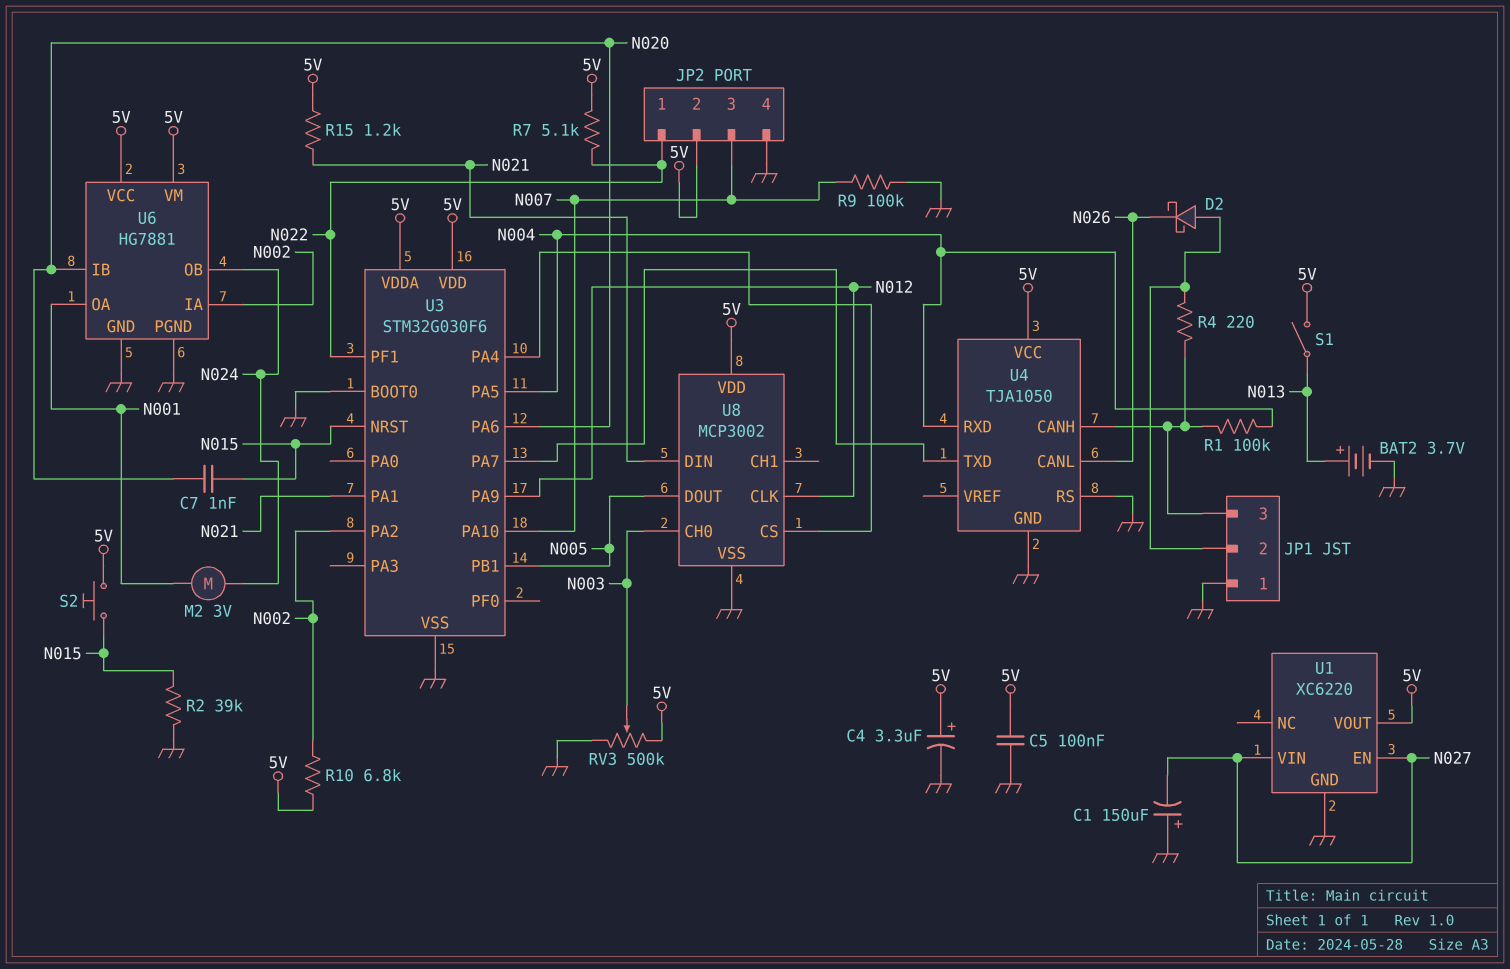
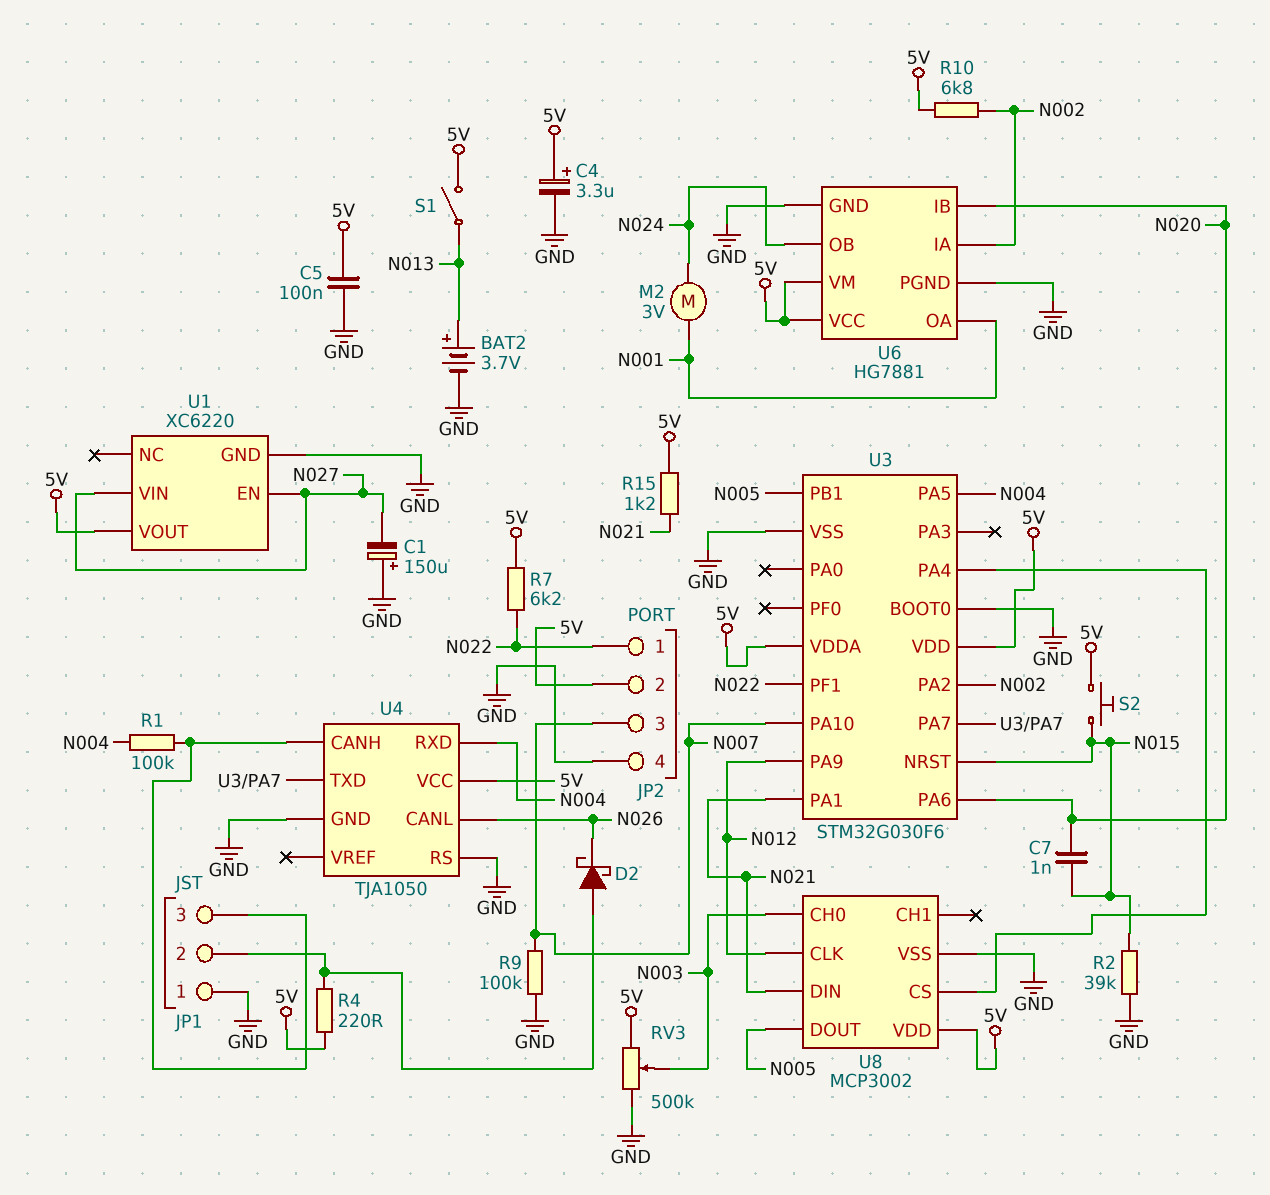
R4: 220 (JP1/2, JP1/3) -> 220 (5V, JP1/2)
R7: 5.1k (5V, N022) -> 6.2k (5V, N022)

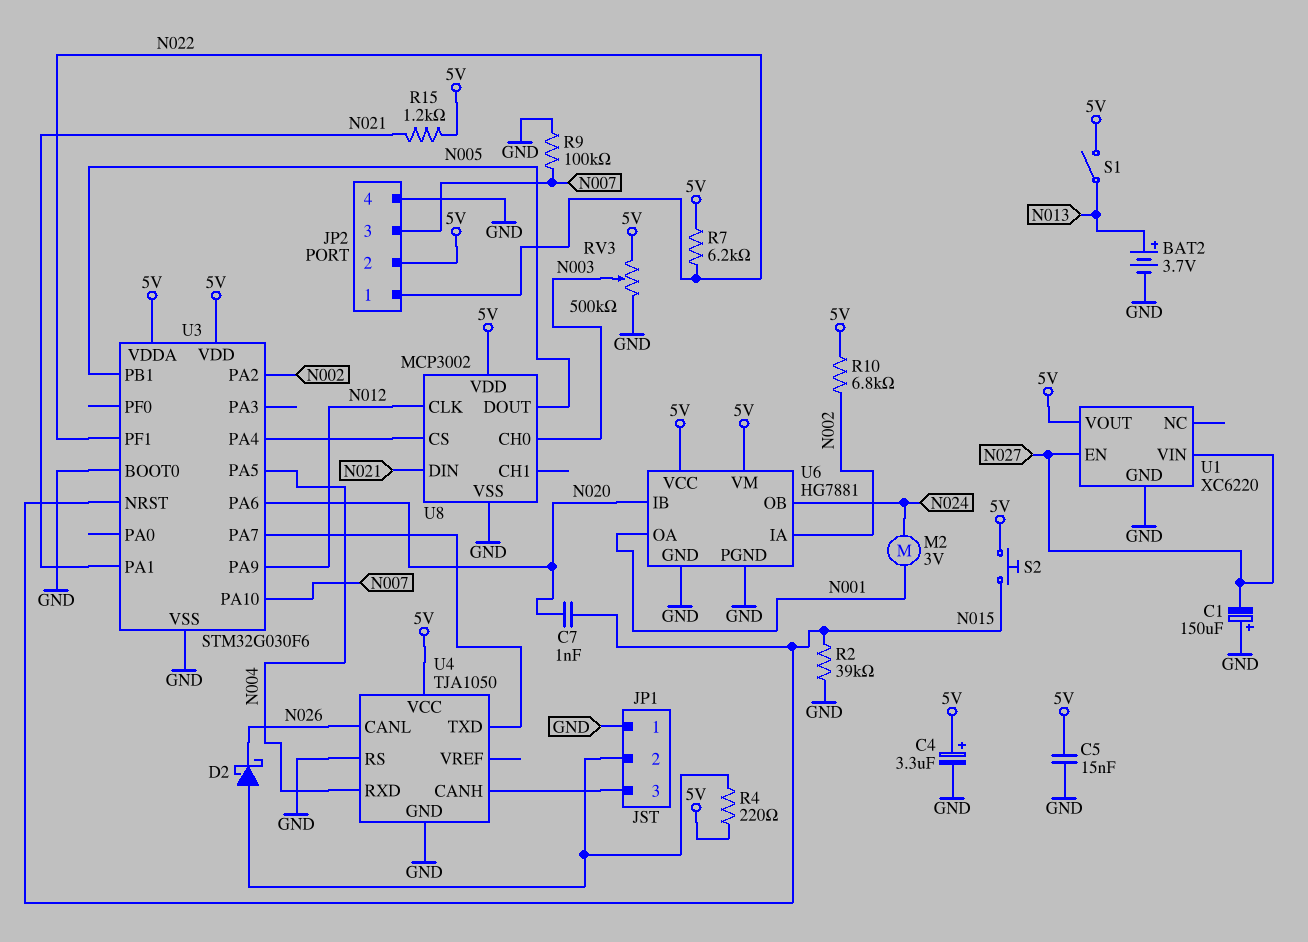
C5: 100nF (5V, GND) -> 15nF (5V, GND)
R1: 100k (JP1/3, N004) -> none

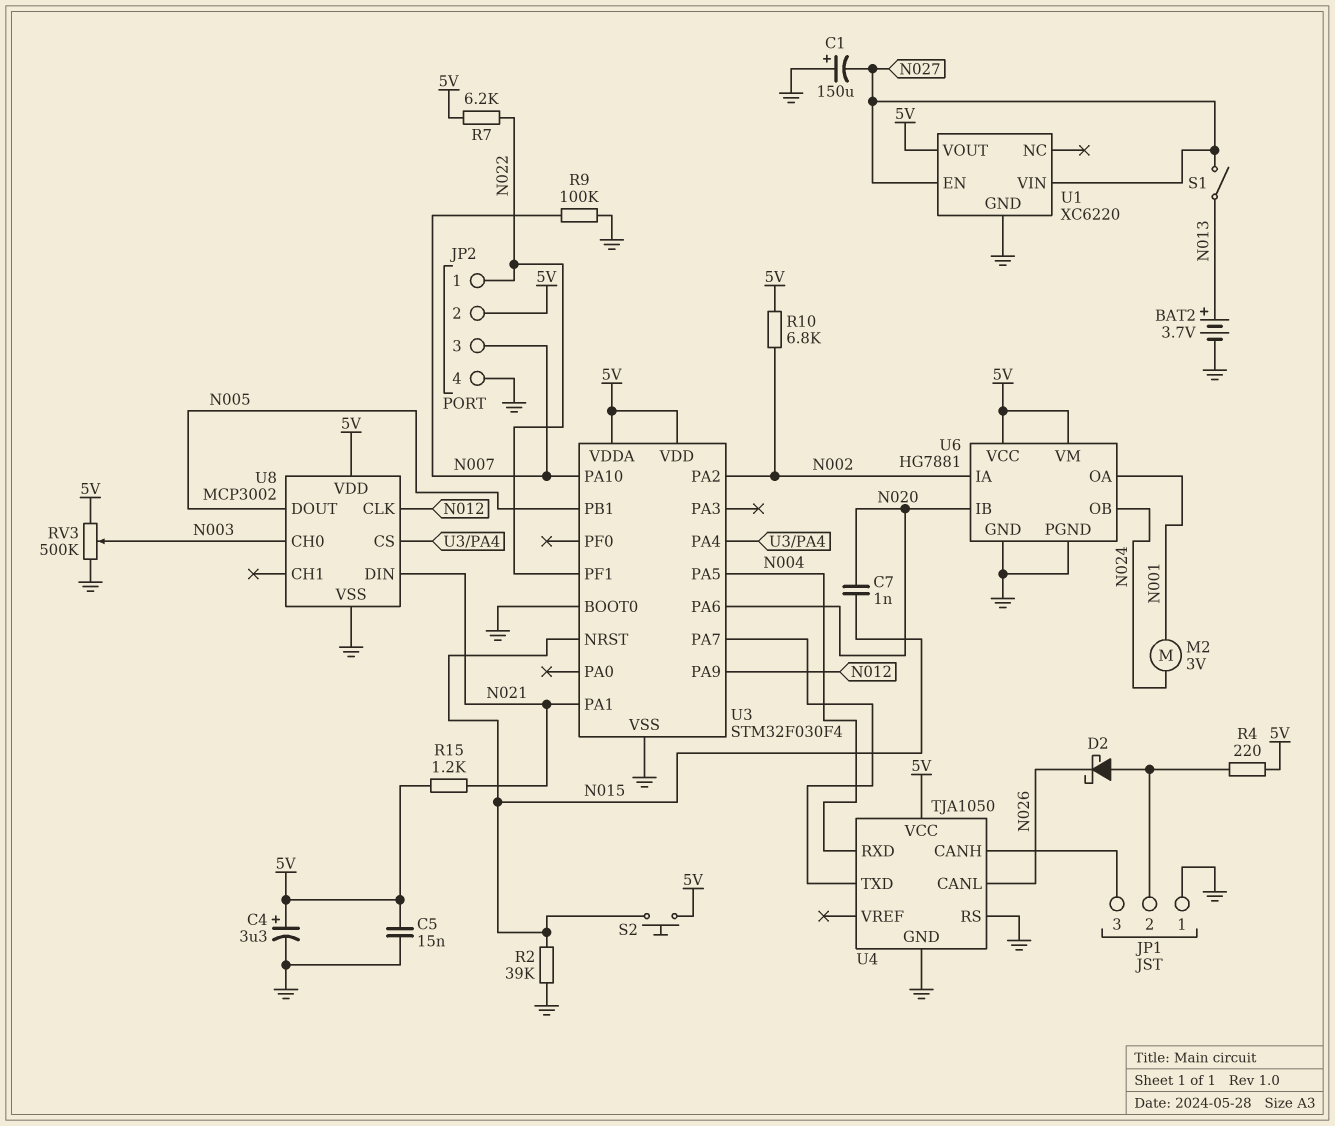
S1: switch (5V, N013) -> switch (N013, N027)
U3: STM32G030F6 -> STM32F030F4

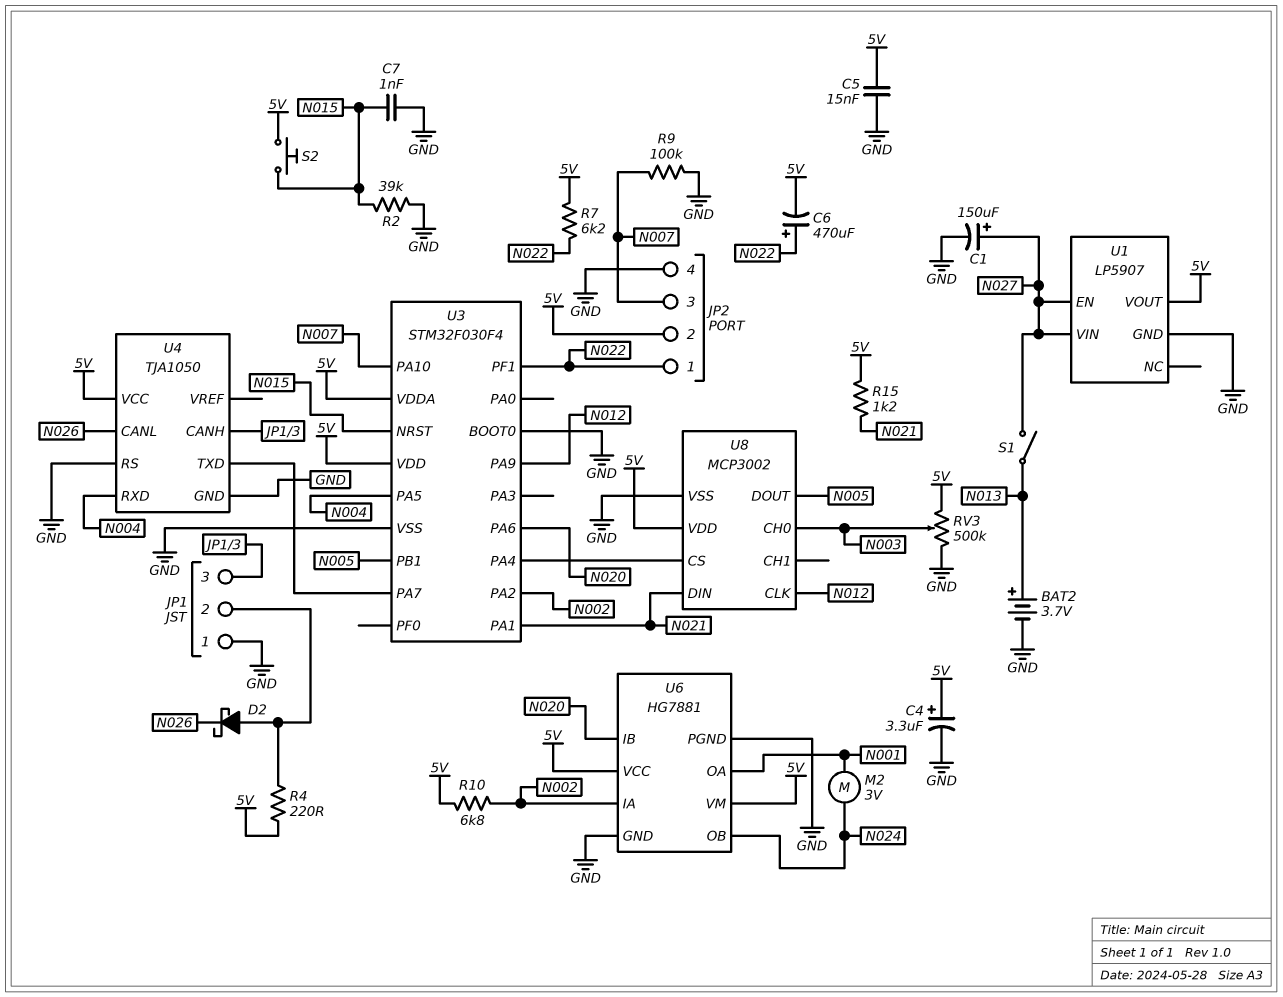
C1: 150uF (plus GND, minus N027) -> 150uF (plus N027, minus GND)
C6: none -> 470uF (plus N022, minus 5V)
C7: 1nF (N015, N020) -> 1nF (GND, N015)
U1: XC6220 -> LP5907

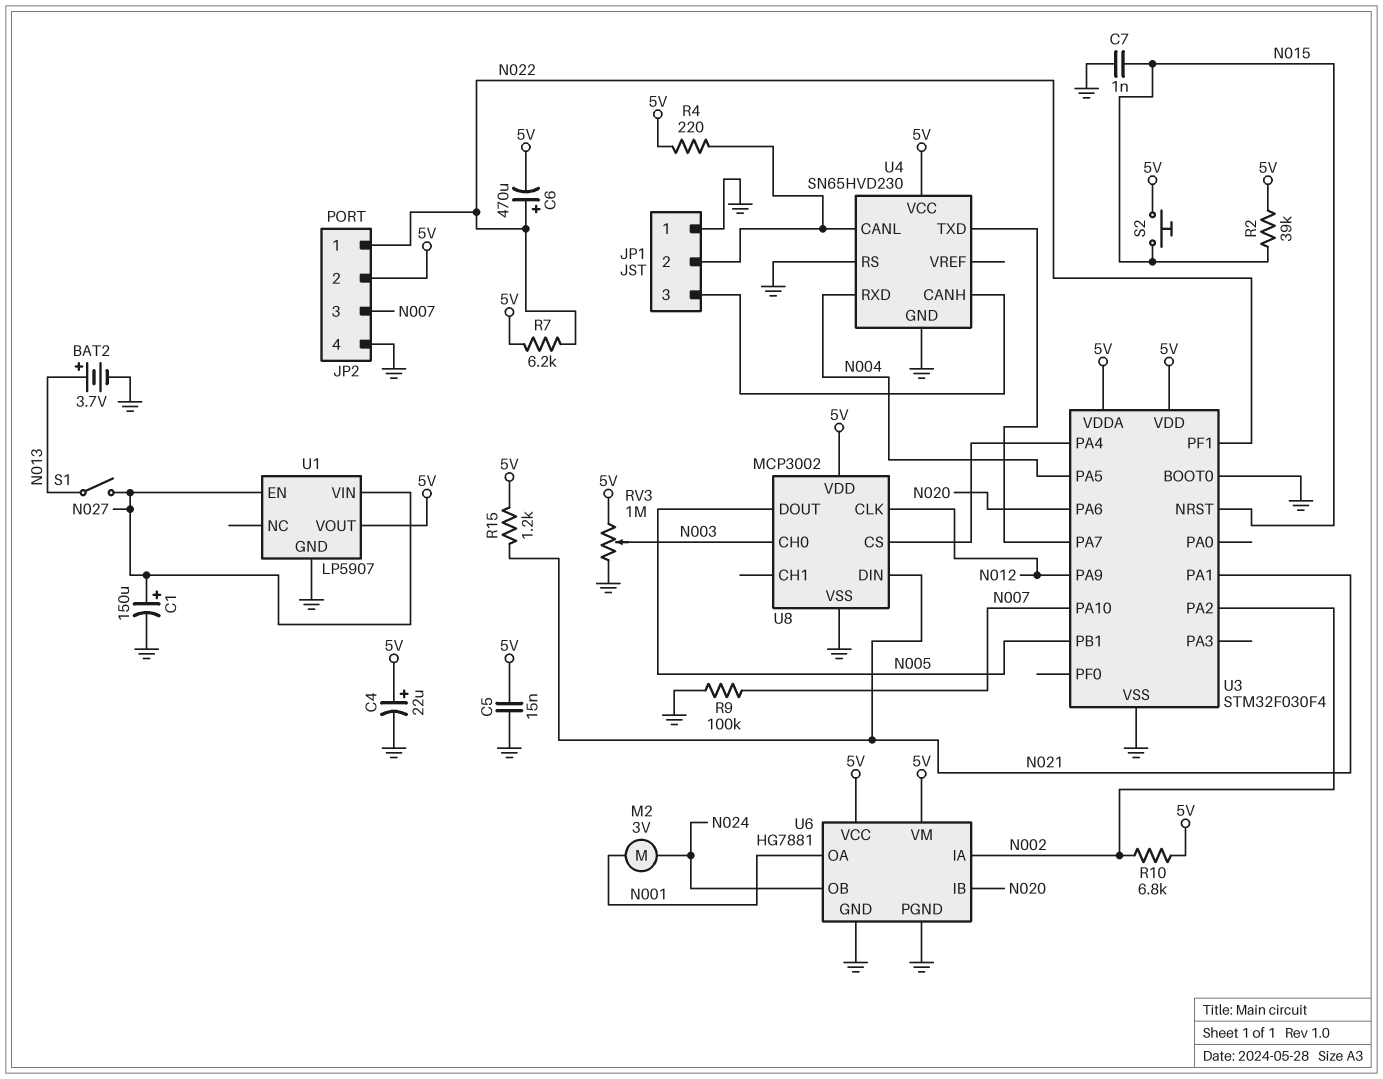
C4: 3.3uF (plus 5V, minus GND) -> 22uF (plus 5V, minus GND)
D2: schottky (A JP1/2, K N026) -> none
R2: 39k (GND, N015) -> 39k (5V, N015)
RV3: 500k (5V, GND, wiper N003) -> 1M (5V, GND, wiper N003)
U4: TJA1050 -> SN65HVD230
U4 pin CANL: N026 -> JP1/2

